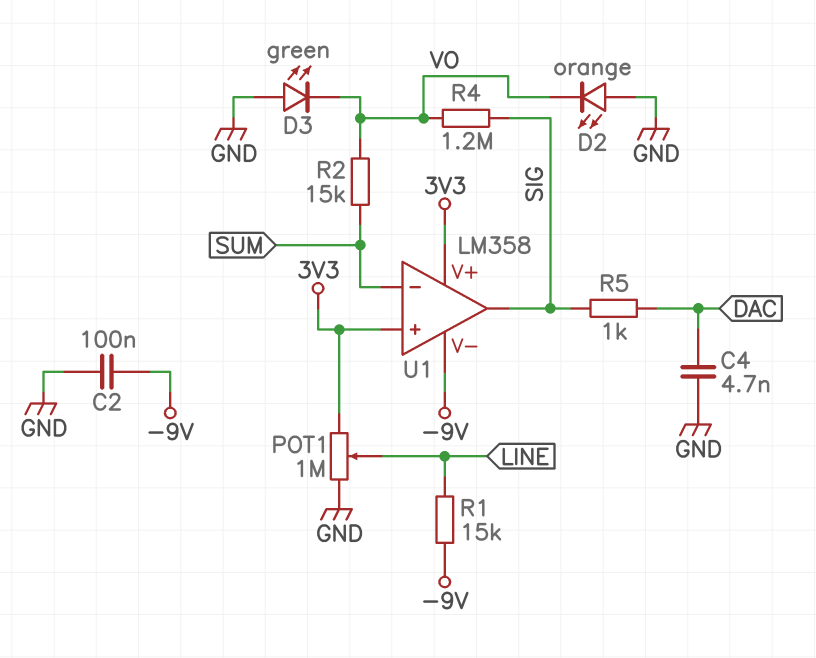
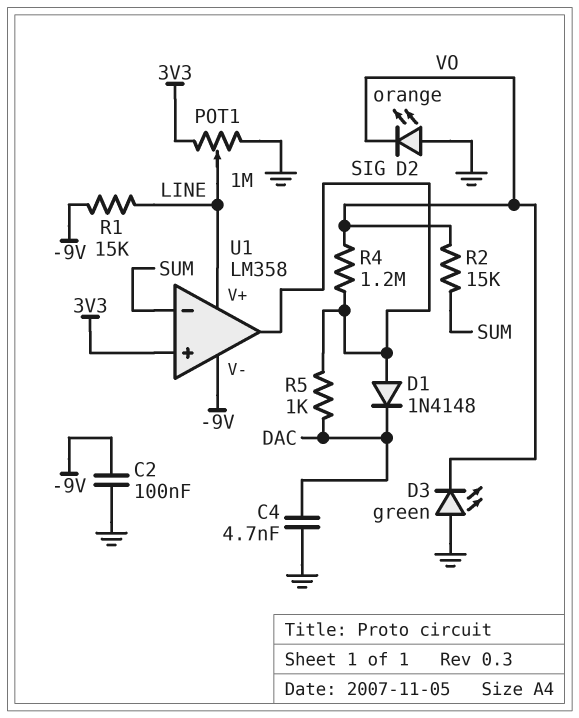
D1: none -> diode 1N4148 (A SIG, K DAC)
U1 pin V+: 3V3 -> LINE

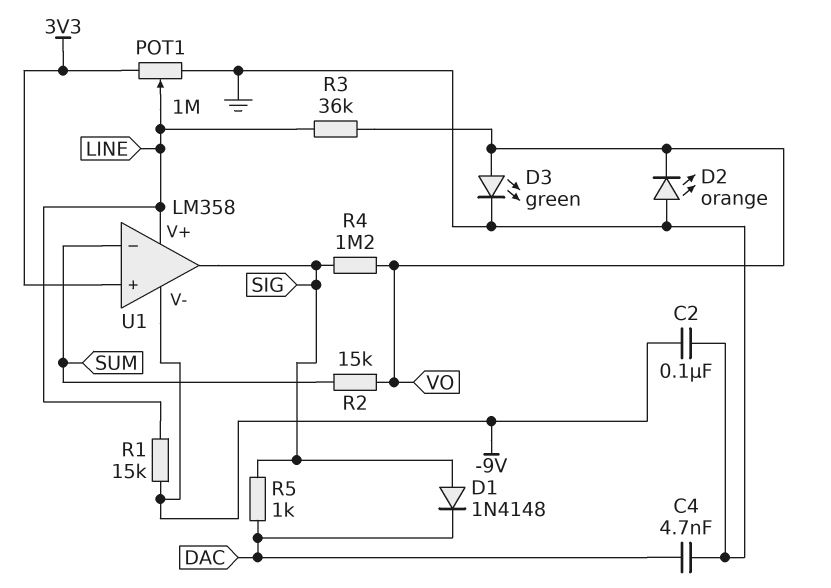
D3: LED green (A GND, K VO) -> LED green (A VO, K GND)
R3: none -> 36k (LINE, VO)

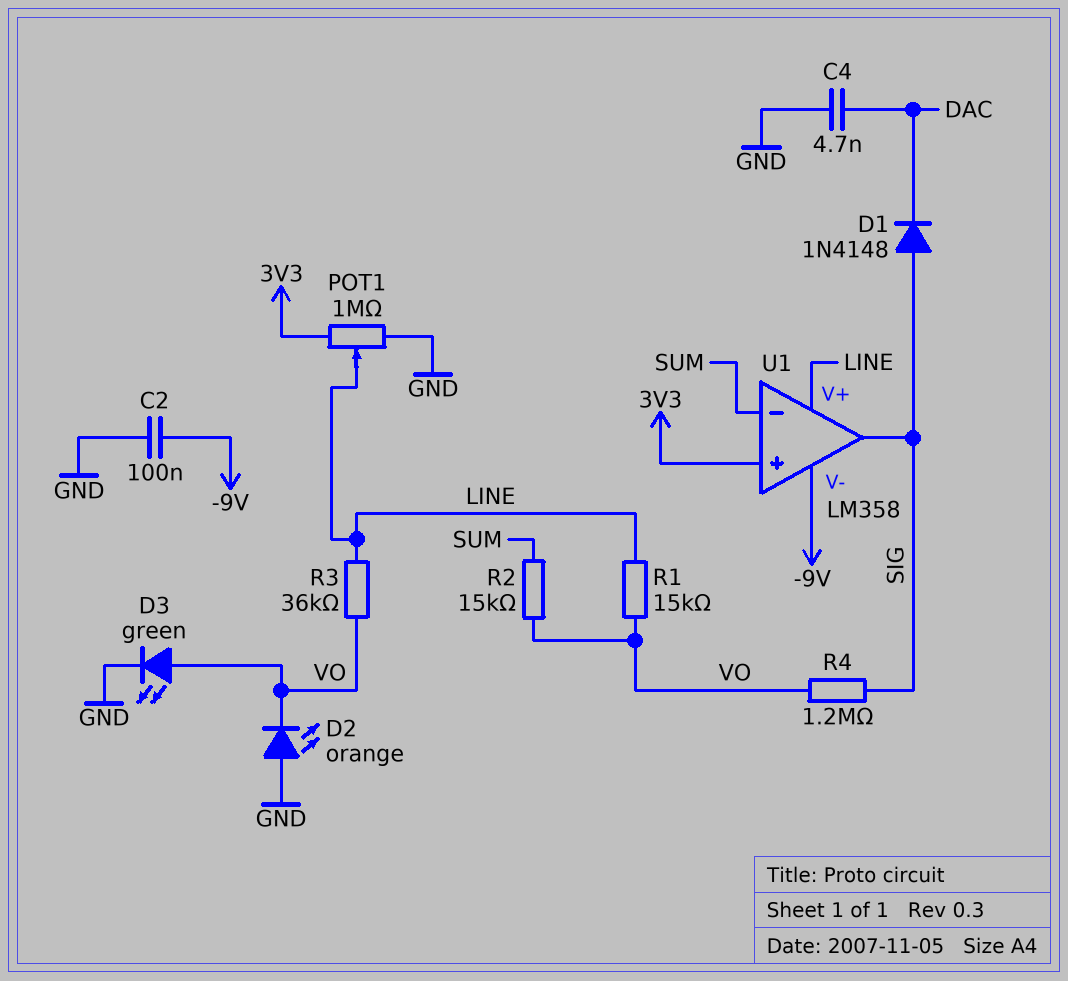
R1: 15k (-9V, LINE) -> 15k (LINE, VO)
R5: 1k (DAC, SIG) -> none

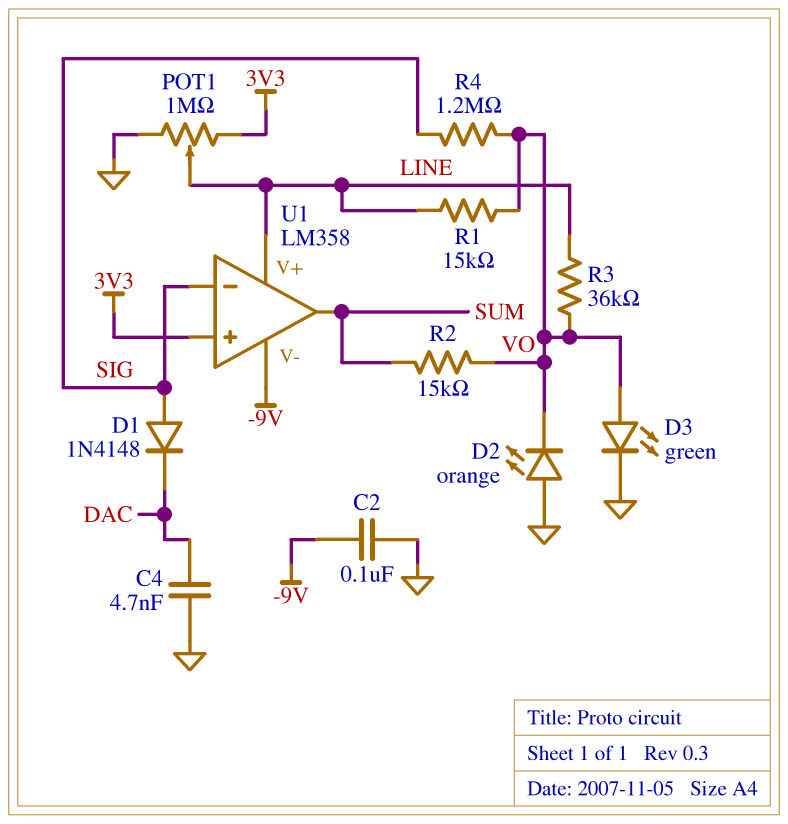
U1 pin in-: SUM -> SIG
U1 pin out: SIG -> SUM

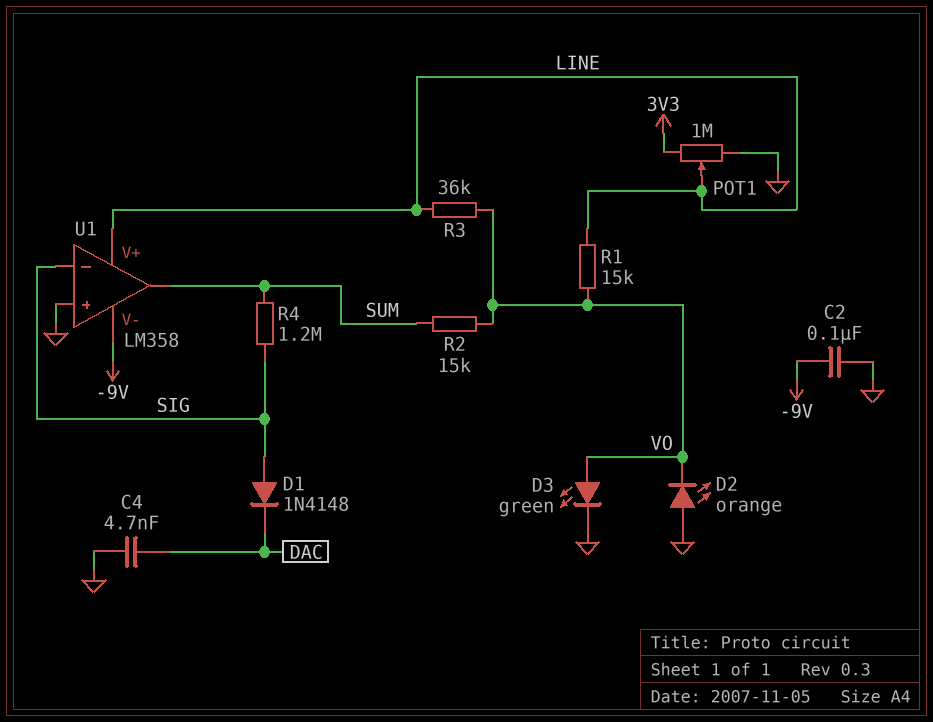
R4: 1.2M (SIG, VO) -> 1.2M (SIG, SUM)
U1 pin in+: 3V3 -> GND

